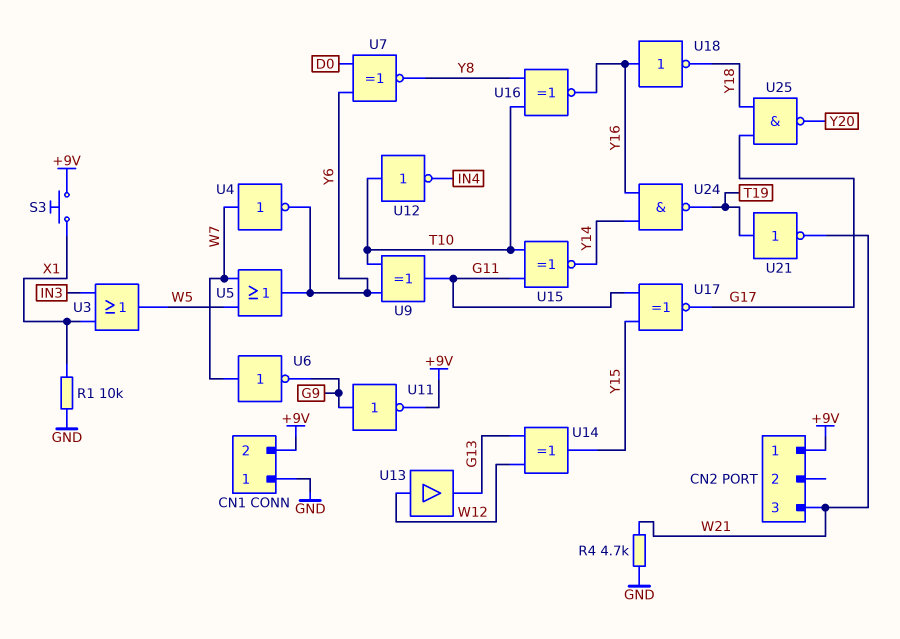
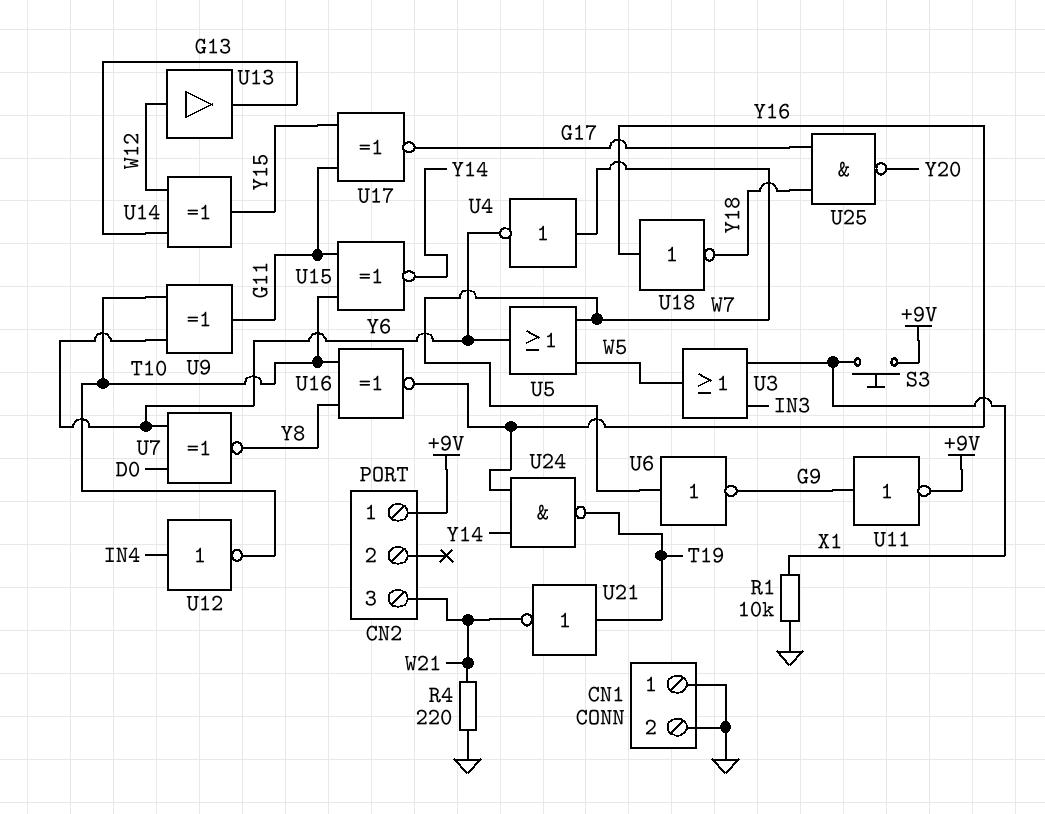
CN1 pin 2: +9V -> GND
R4: 4.7k (GND, W21) -> 220 (GND, W21)
U12: NOT (in T10, out IN4) -> NOT (in IN4, out T10)

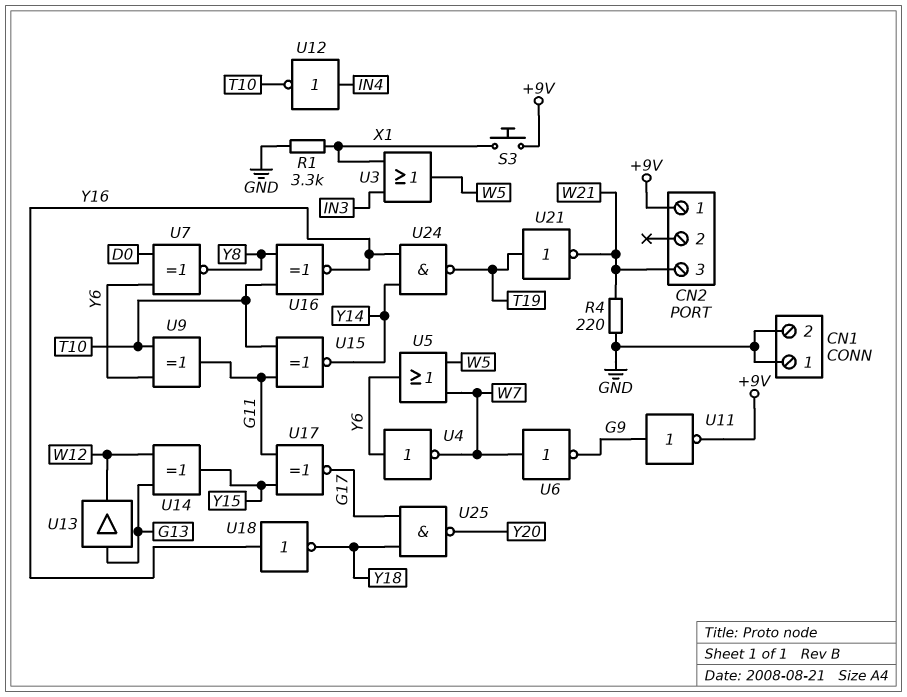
R1: 10k (GND, X1) -> 3.3k (GND, X1)
U4: NOT (in W7, out Y6) -> NOT (in Y6, out W7)
U13: buffer (in W12, out G13) -> buffer (in G13, out W12)

